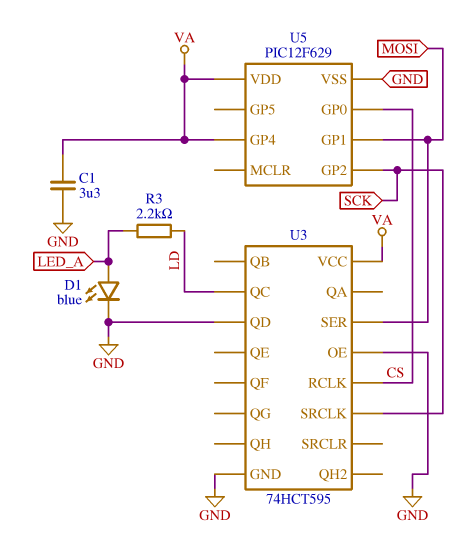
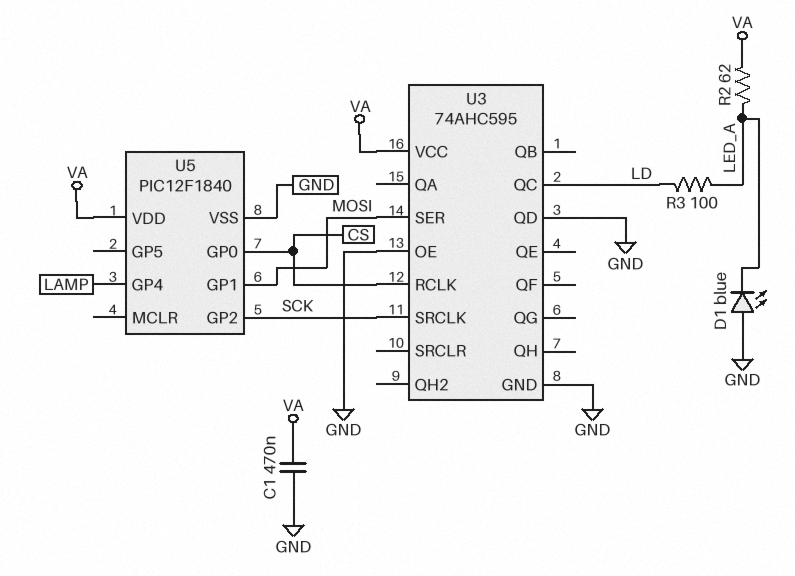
C1: 3.3uF (GND, VA) -> 470nF (GND, VA)
D1: LED blue (A LED_A, K GND) -> LED blue (A GND, K LED_A)
R2: none -> 62 (LED_A, VA)
R3: 2.2k (LD, LED_A) -> 100 (LD, LED_A)
U3: 74HCT595 -> 74AHC595
U5: PIC12F629 -> PIC12F1840
U5 pin GP4: VA -> LAMP

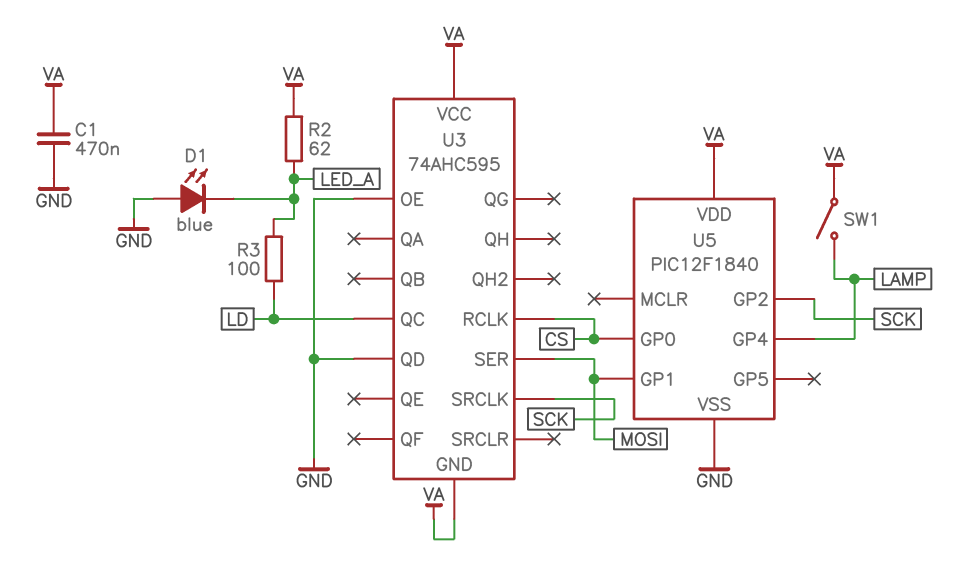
SW1: none -> switch (LAMP, VA)
U3 pin GND: GND -> VA

